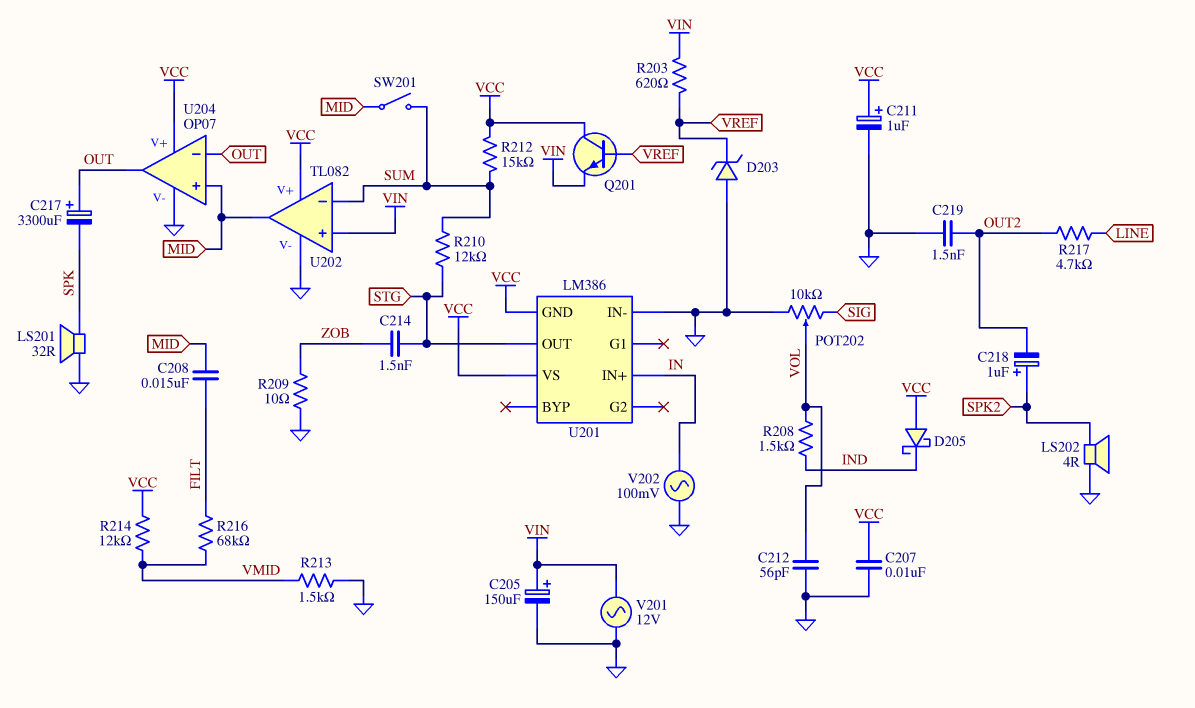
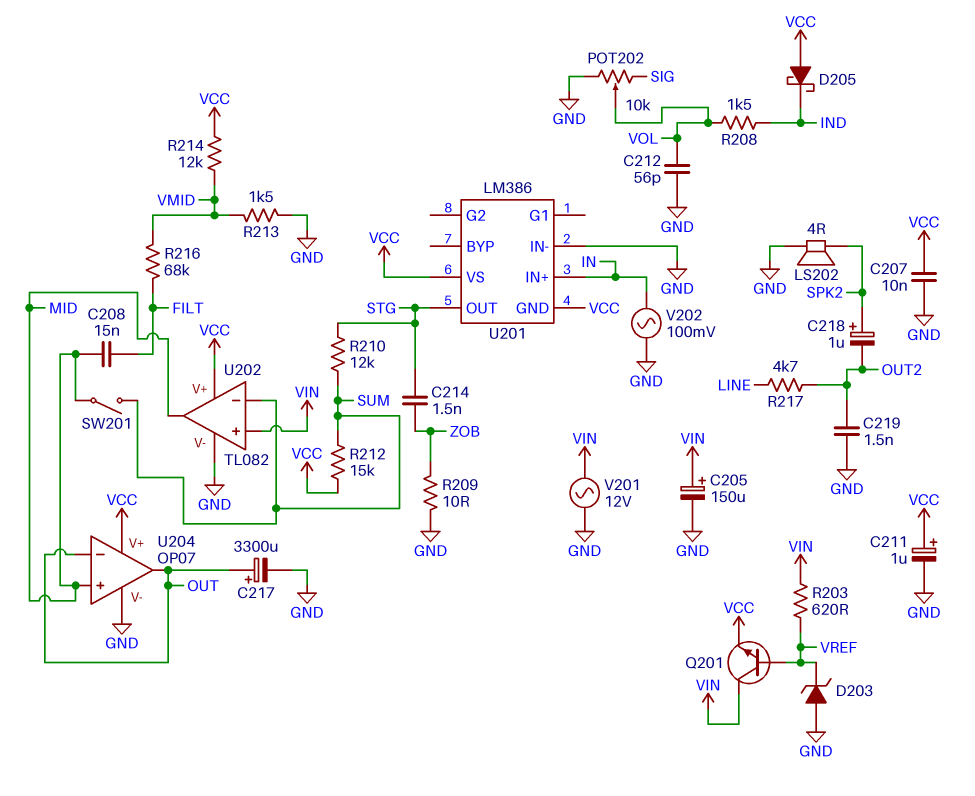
C217: 3300uF (plus OUT, minus SPK) -> 3300uF (plus OUT, minus GND)
LS201: speaker 32R (GND, SPK) -> none
Q201: NPN (B VREF, C VCC, E VIN) -> NPN (B VREF, C VIN, E VCC)

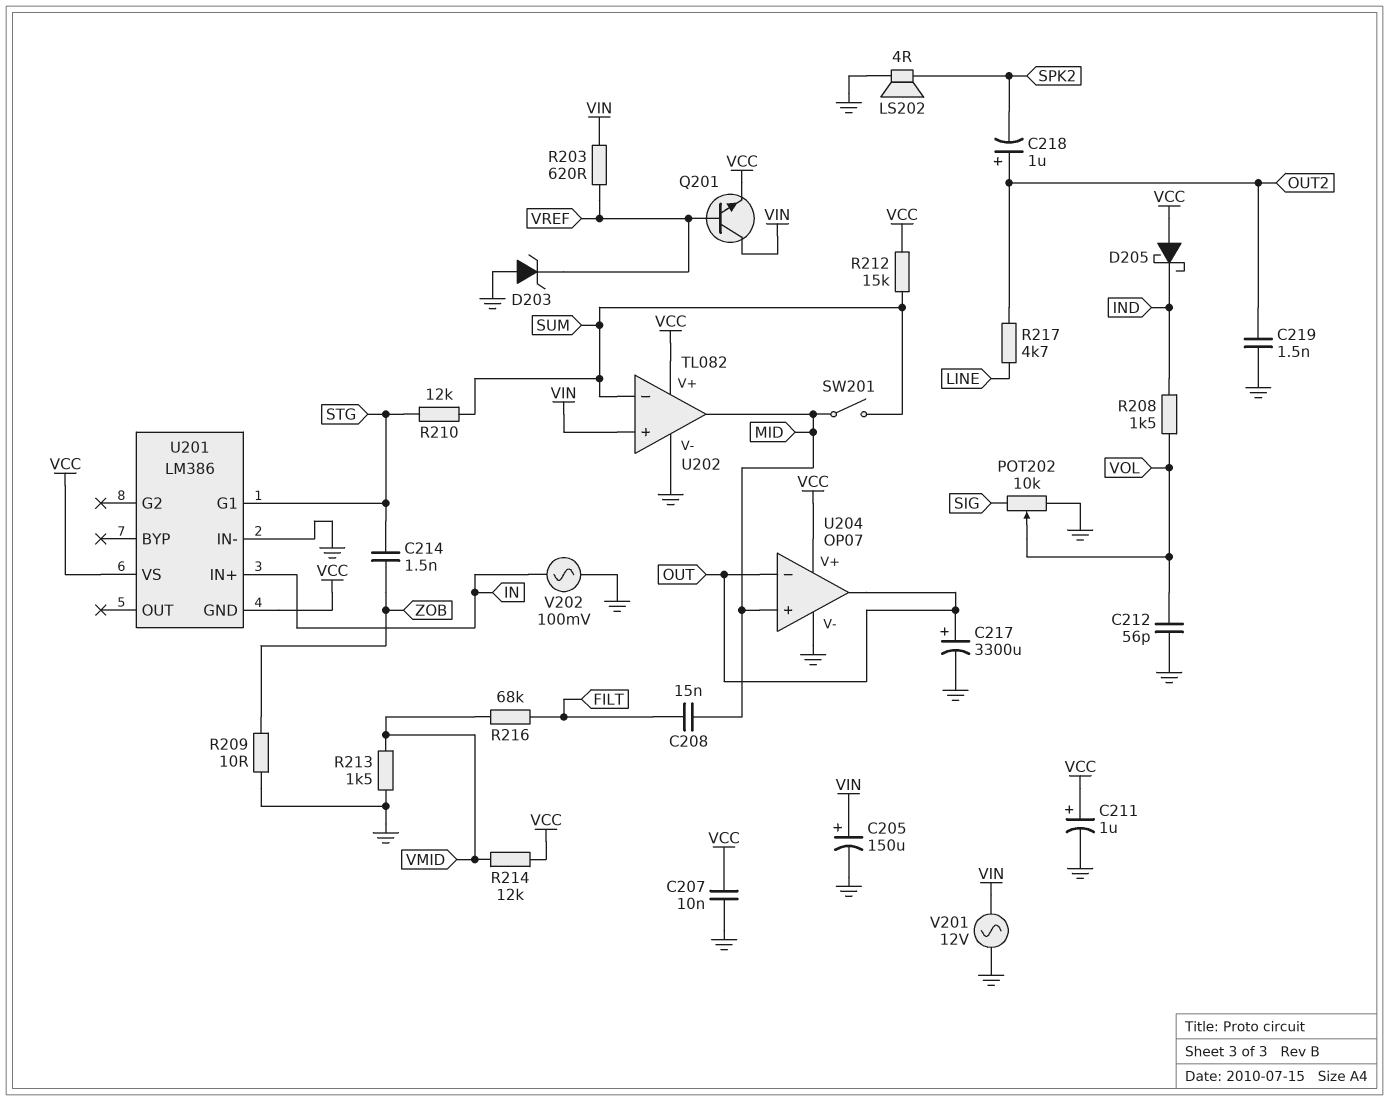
C218: 1uF (plus SPK2, minus OUT2) -> 1uF (plus OUT2, minus SPK2)
U201 pin G1: none -> STG
U201 pin OUT: STG -> none

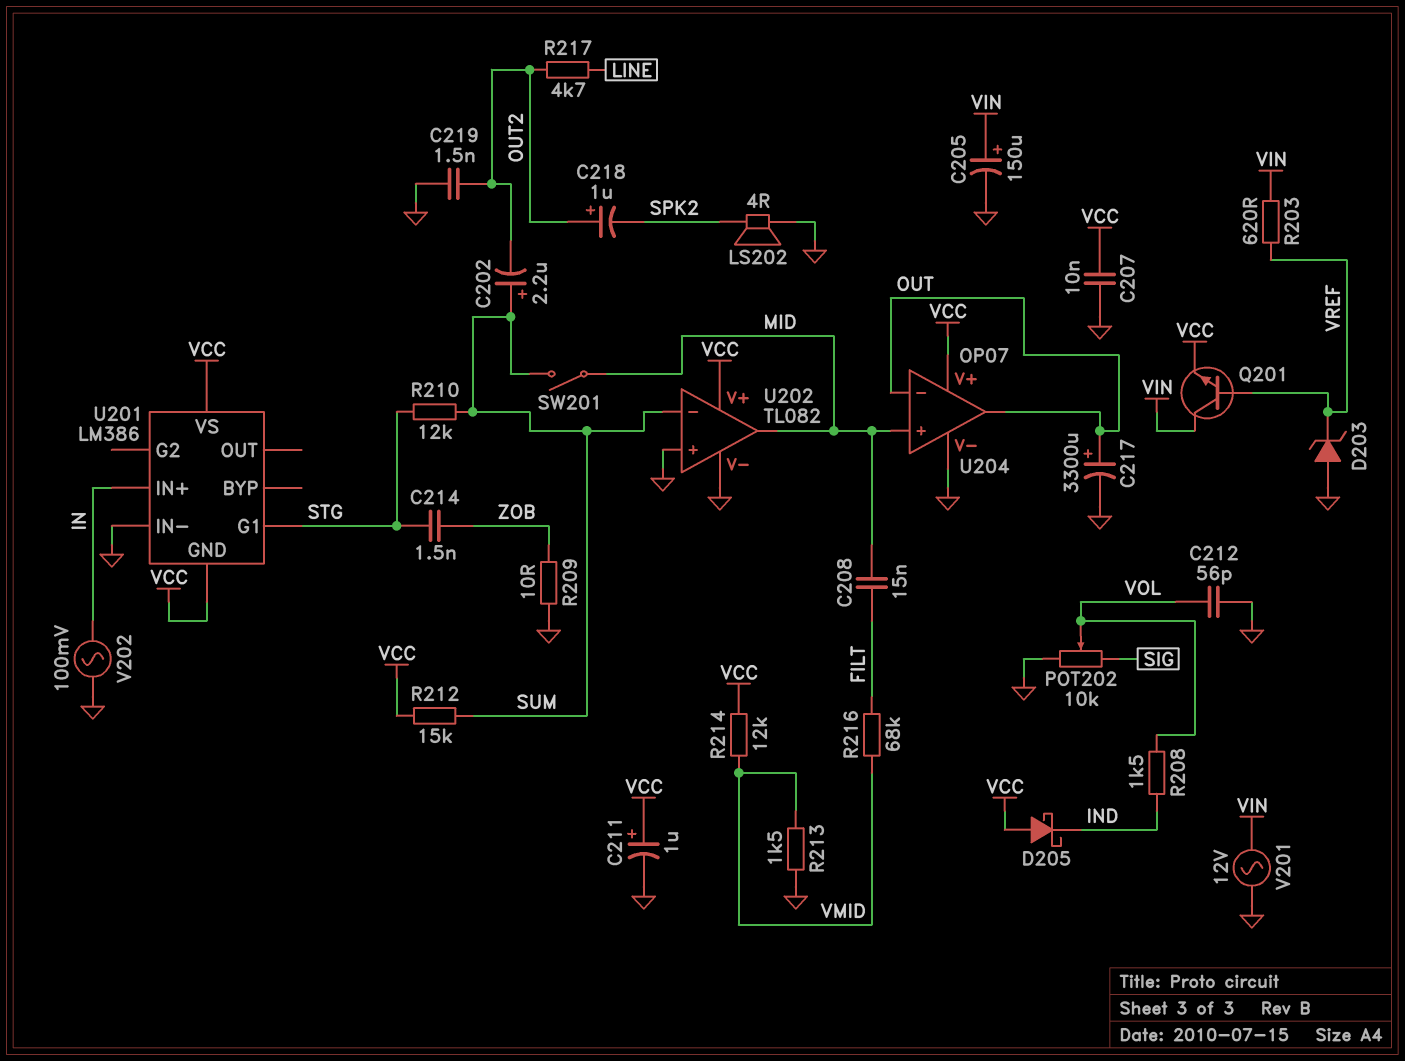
C202: none -> 2.2uF (plus SUM, minus OUT2)
U202 pin in+: VIN -> GND

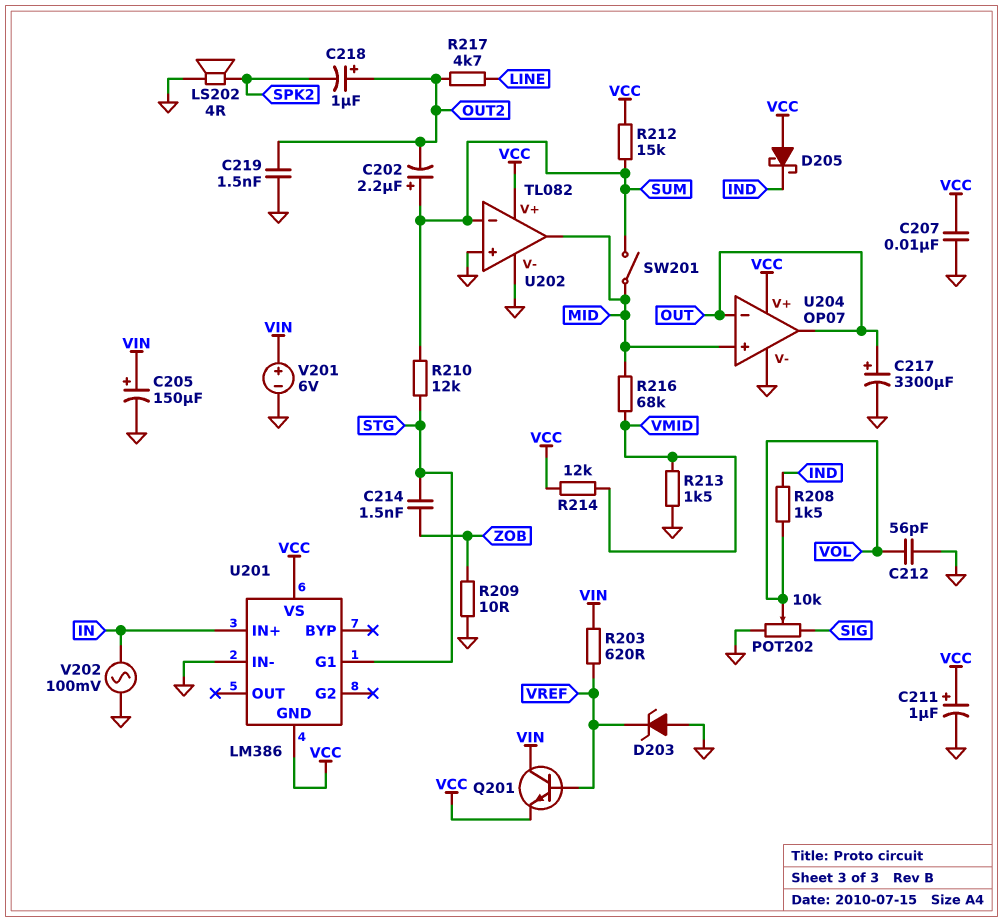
C208: 15nF (FILT, MID) -> none
R216: 68k (FILT, VMID) -> 68k (MID, VMID)
V201: AC 12V (GND, VIN) -> 6V (plus VIN, minus GND)

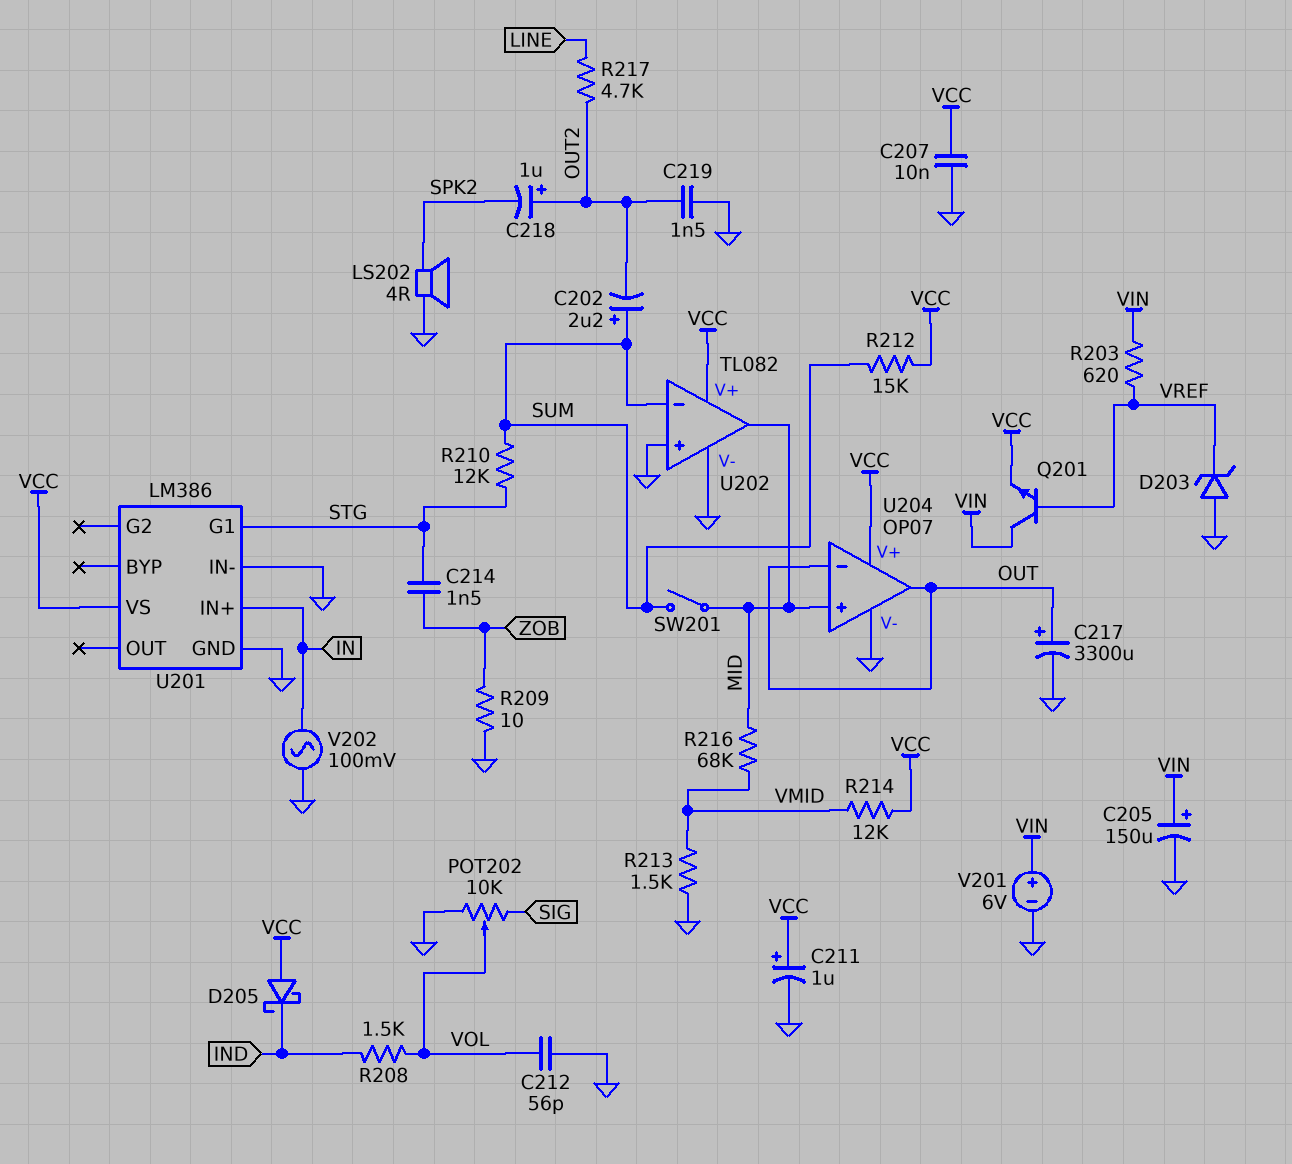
U201 pin GND: VCC -> GND

